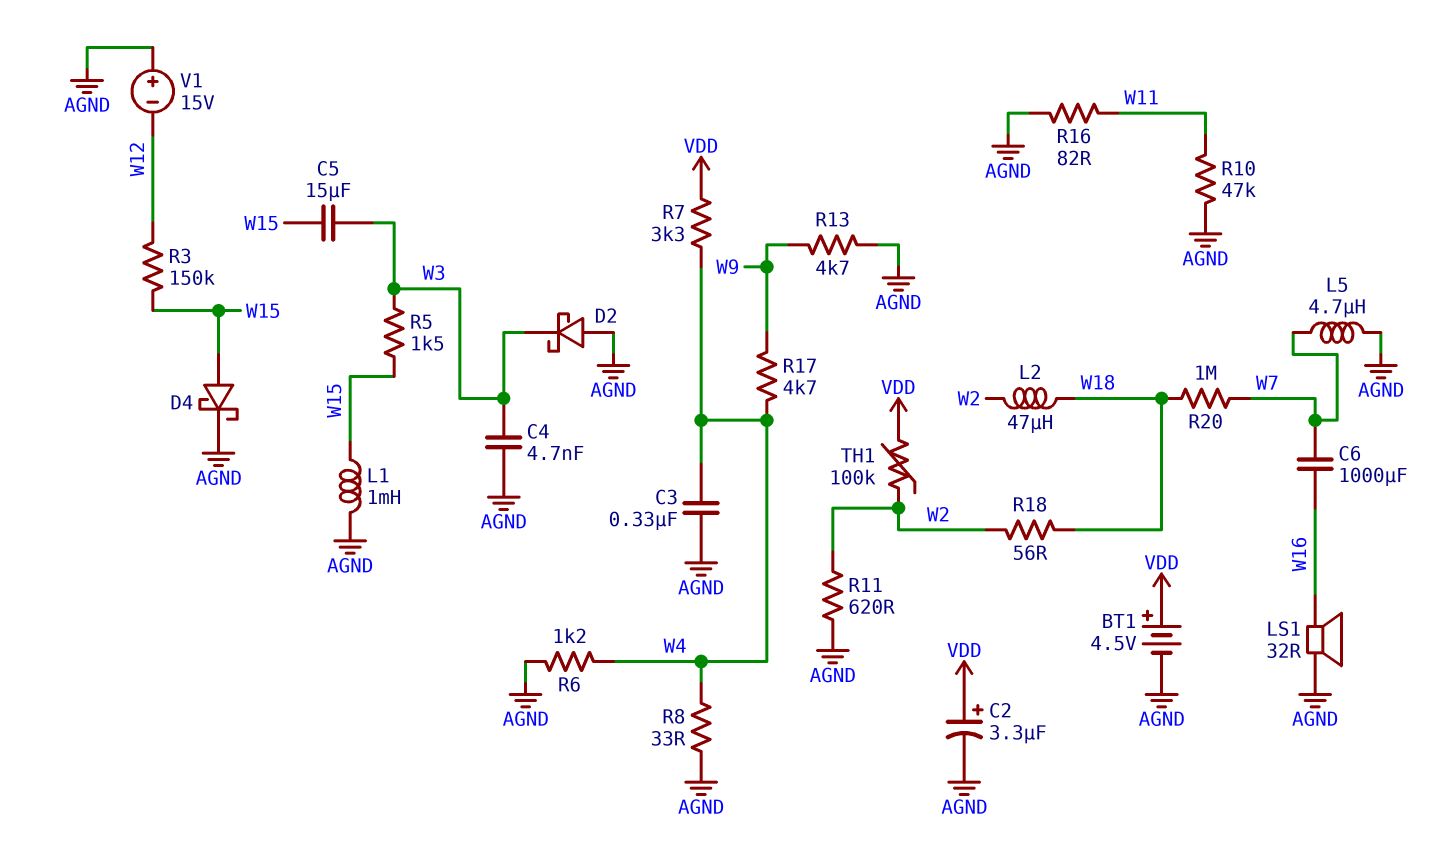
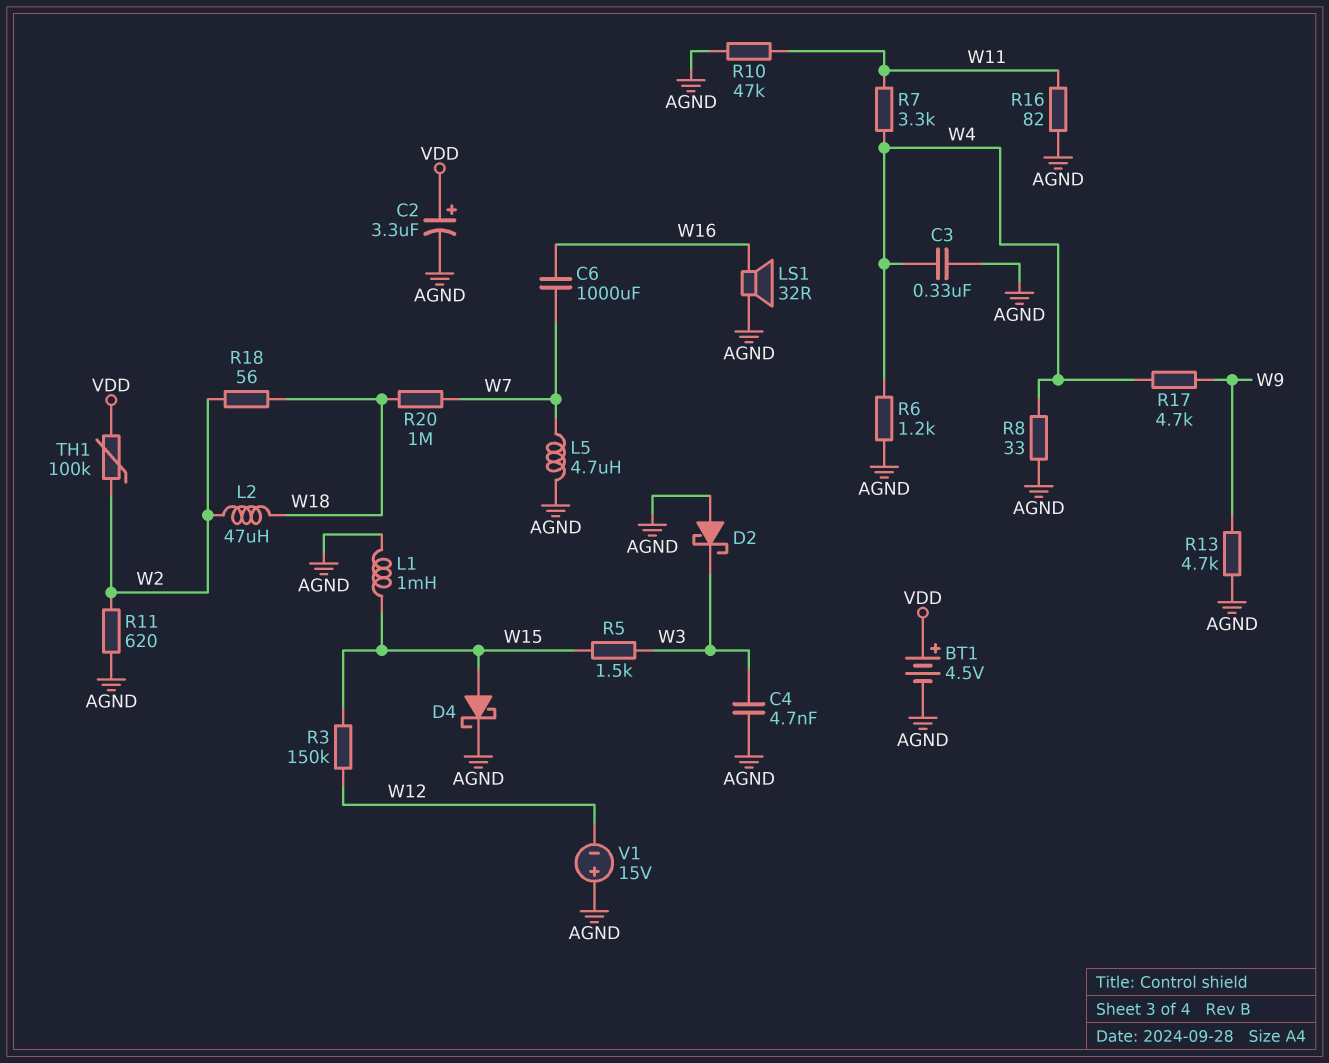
C5: 15uF (W3, W15) -> none
R7: 3.3k (VDD, W4) -> 3.3k (W4, W11)

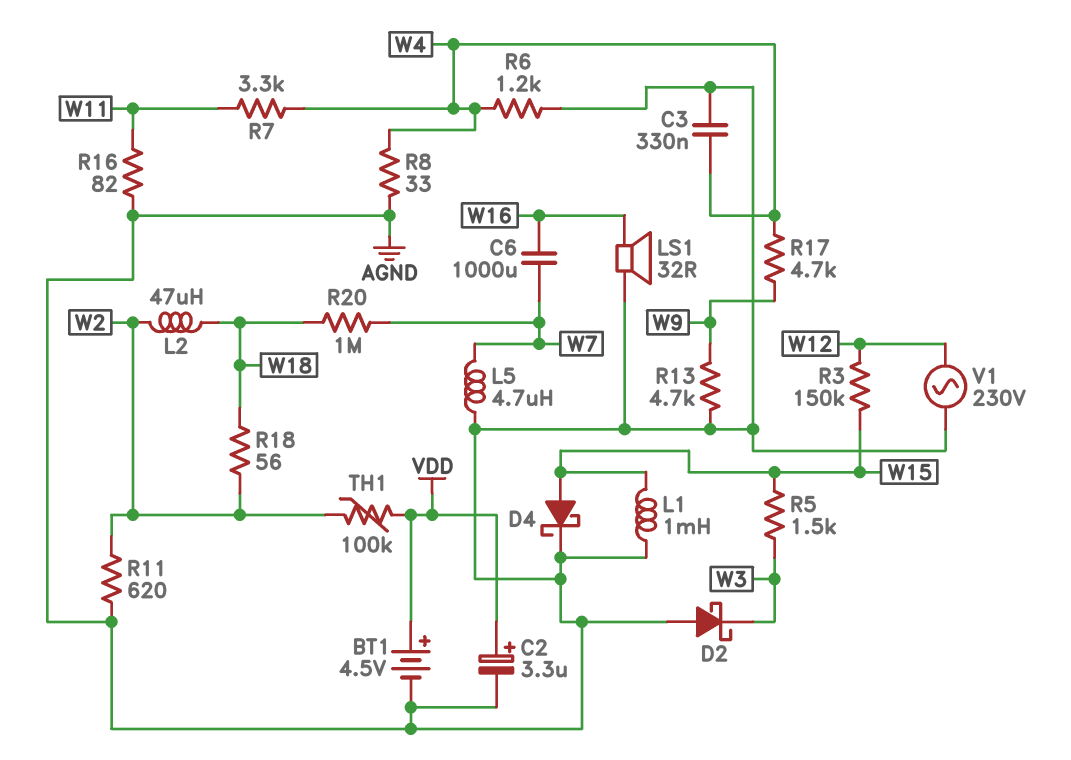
C4: 4.7nF (AGND, W3) -> none
R10: 47k (AGND, W11) -> none
V1: 15V (plus AGND, minus W12) -> AC 230V (AGND, W12)

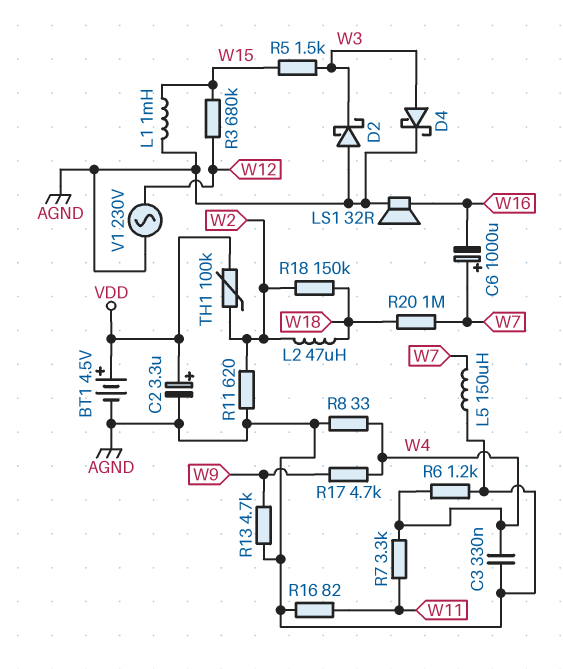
C6: 1000uF (W7, W16) -> 1000uF (plus W7, minus W16)
D4: schottky (A W15, K AGND) -> schottky (A W3, K AGND)
L5: 4.7uH (AGND, W7) -> 150uH (AGND, W7)
R3: 150k (W12, W15) -> 680k (W12, W15)
R18: 56 (W2, W18) -> 150k (W2, W18)

